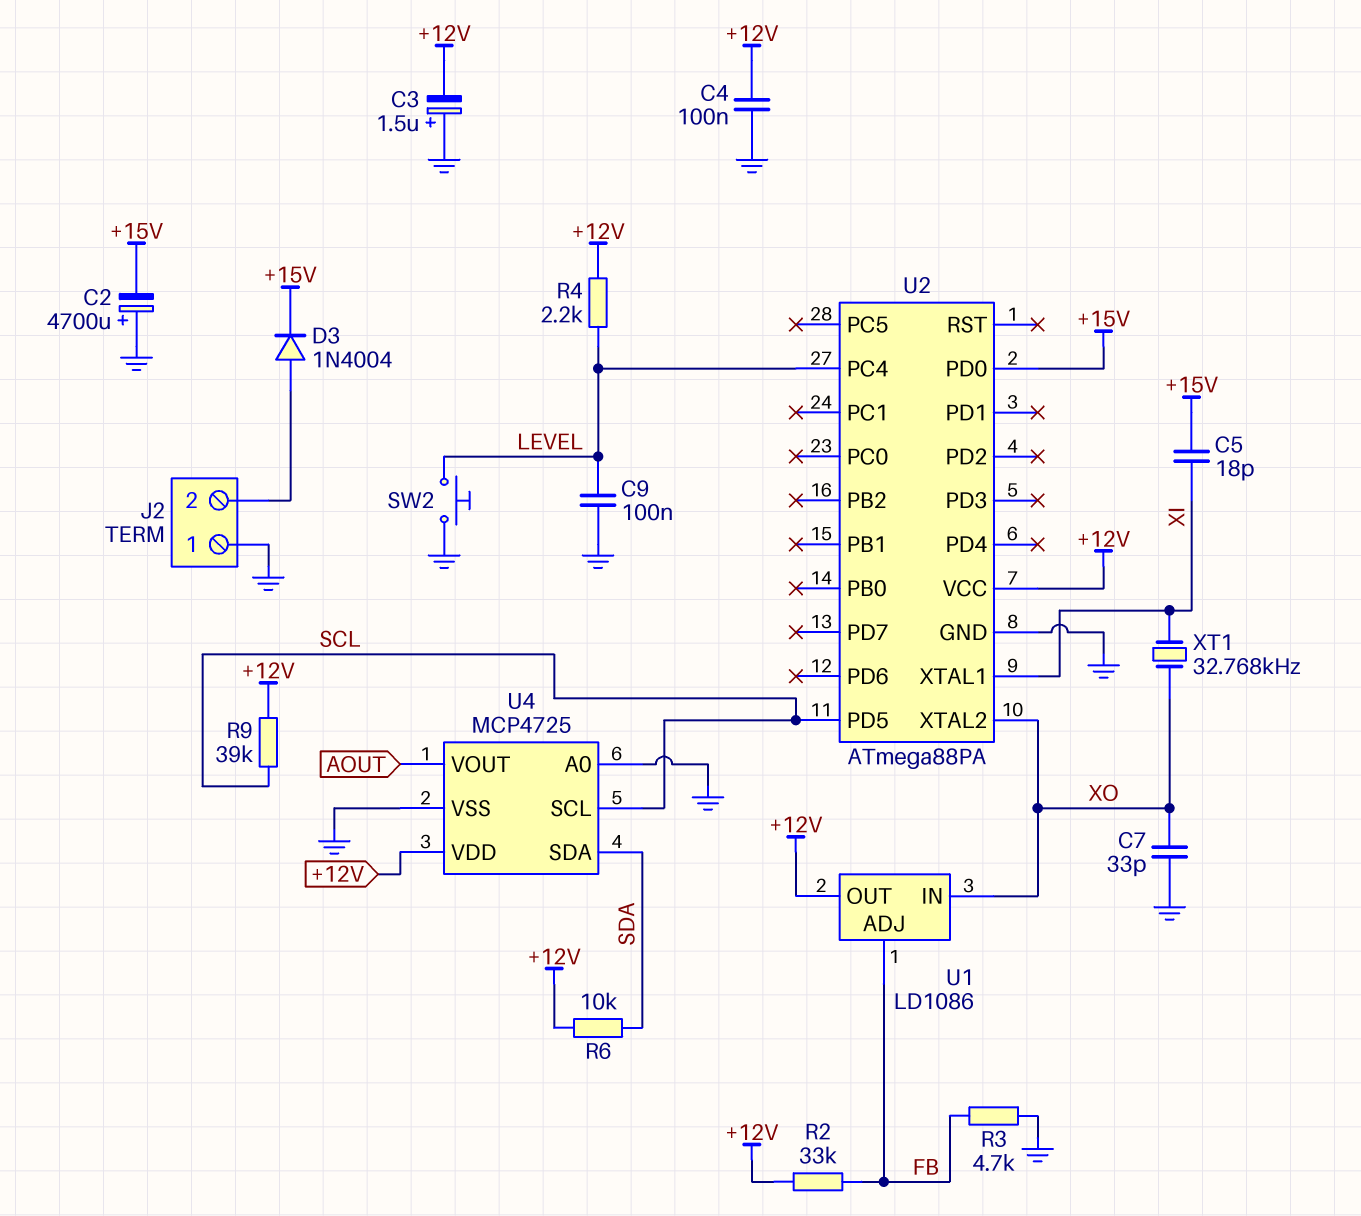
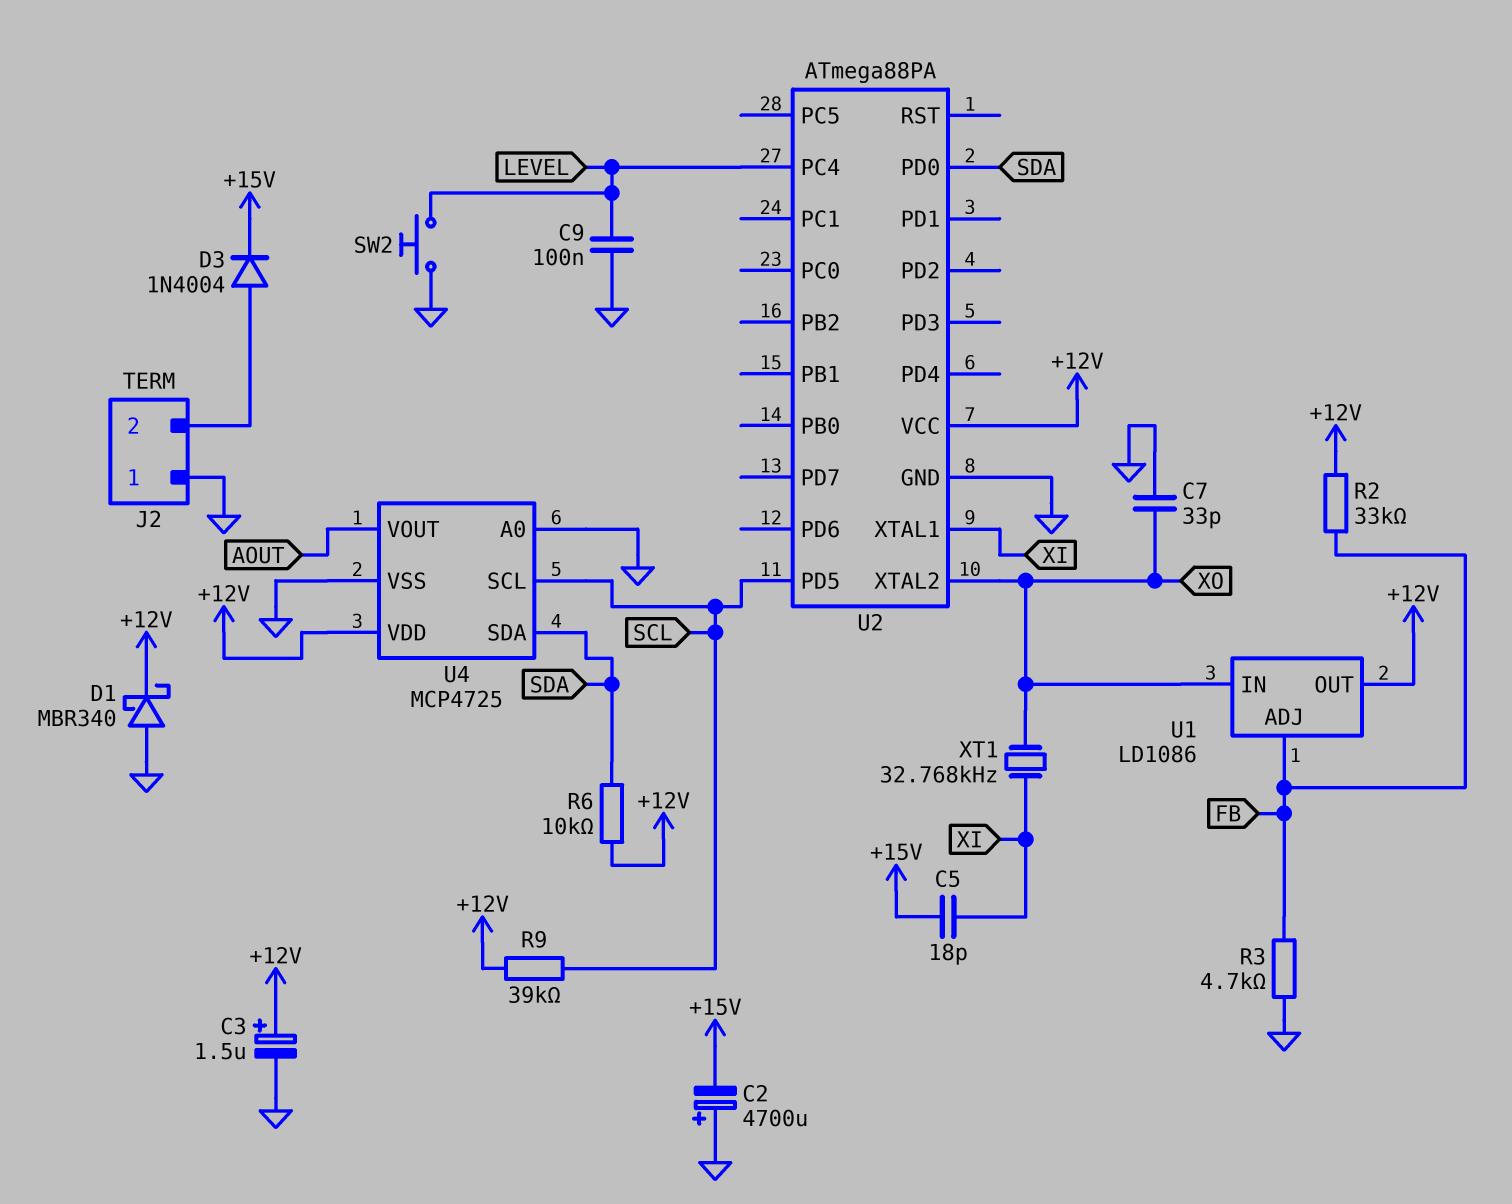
C3: 1.5uF (plus GND, minus +12V) -> 1.5uF (plus +12V, minus GND)
C4: 100nF (+12V, GND) -> none
D1: none -> schottky MBR340 (A GND, K +12V)
R4: 2.2k (+12V, LEVEL) -> none
U2 pin PD0: +15V -> SDA

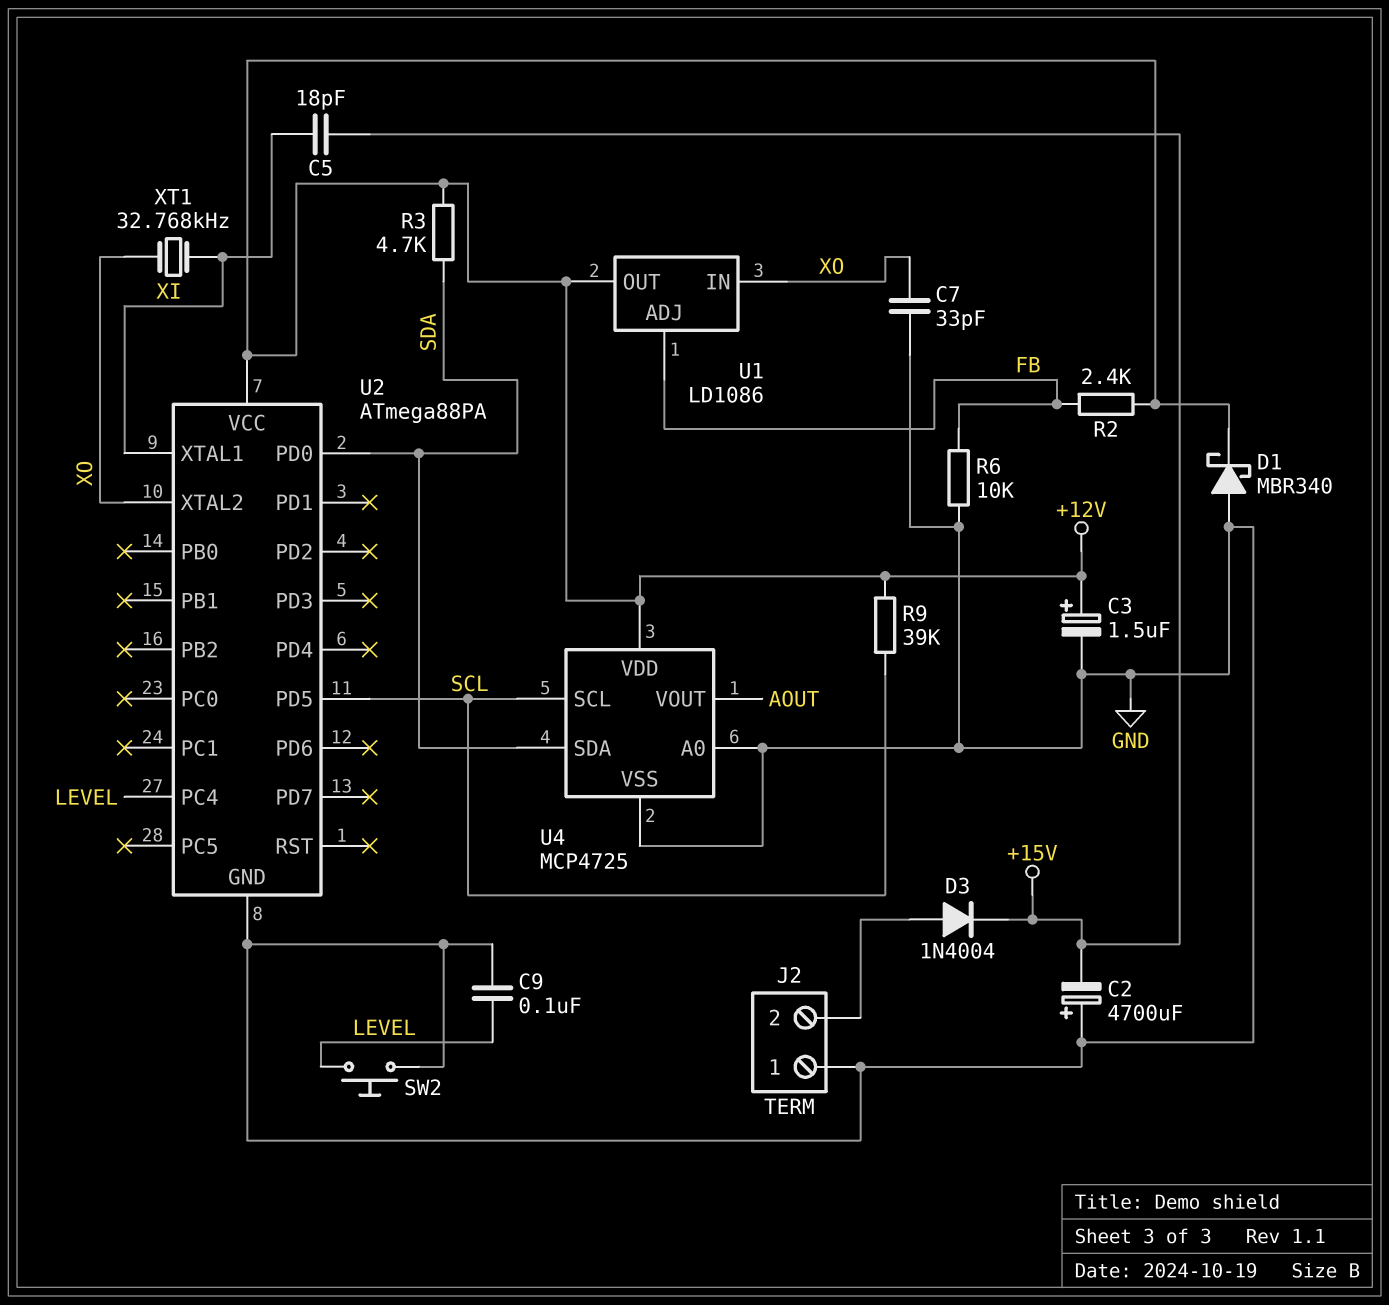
R2: 33k (+12V, FB) -> 2.4k (+12V, FB)
R3: 4.7k (FB, GND) -> 4.7k (+12V, SDA)
R6: 10k (+12V, SDA) -> 10k (FB, GND)

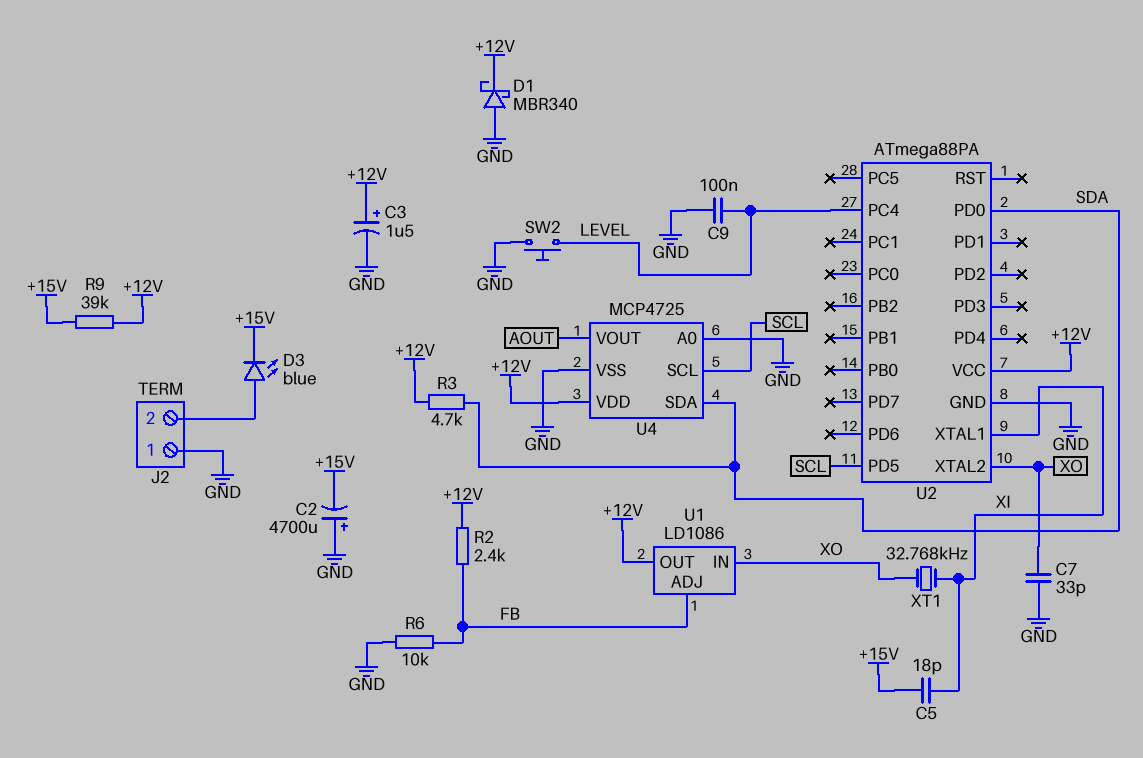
D3: diode 1N4004 (A J2/2, K +15V) -> LED blue (A J2/2, K +15V)
R9: 39k (+12V, SCL) -> 39k (+12V, +15V)

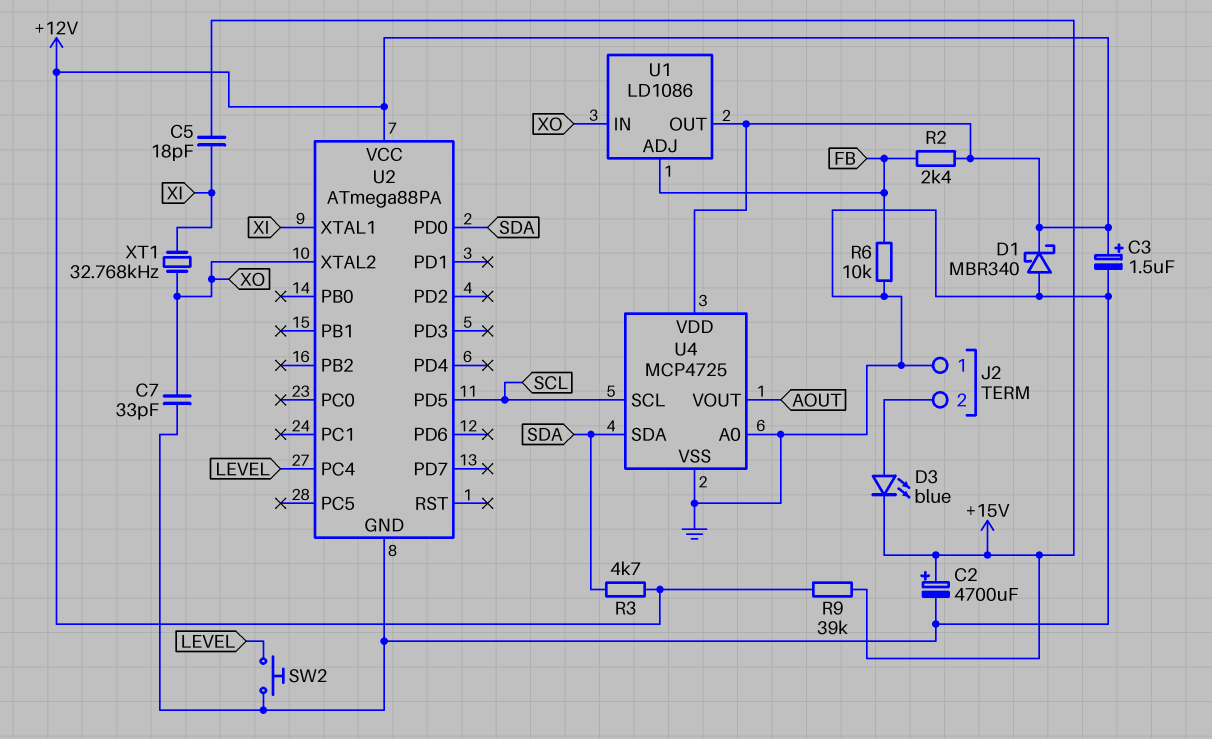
C2: 4700uF (plus GND, minus +15V) -> 4700uF (plus +15V, minus GND)
C9: 100nF (GND, LEVEL) -> none

